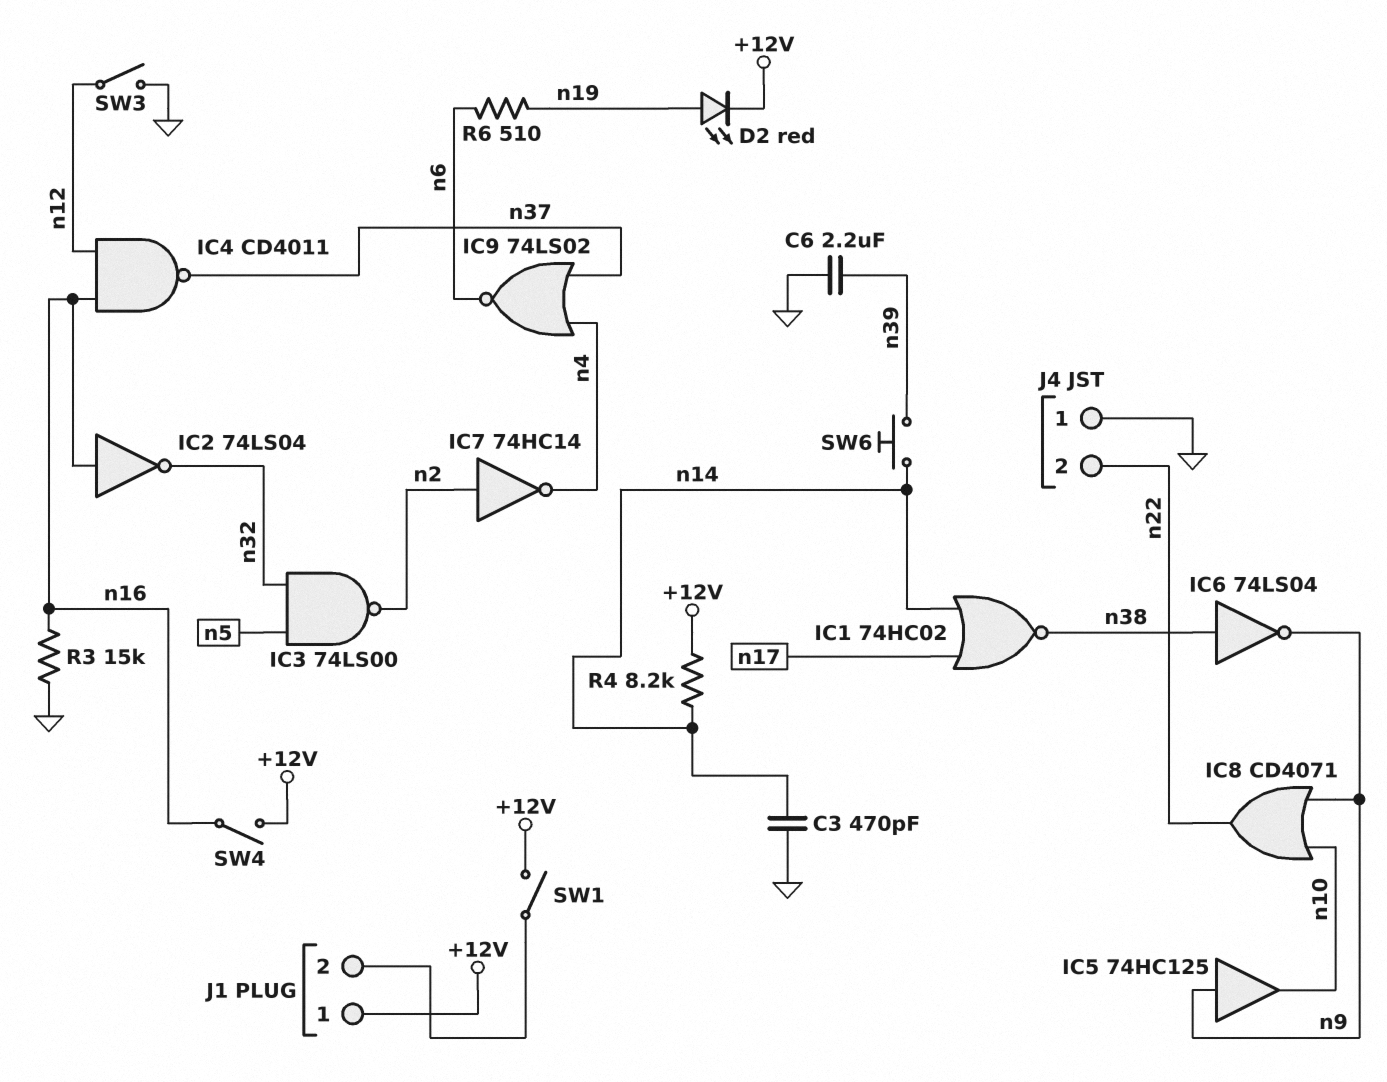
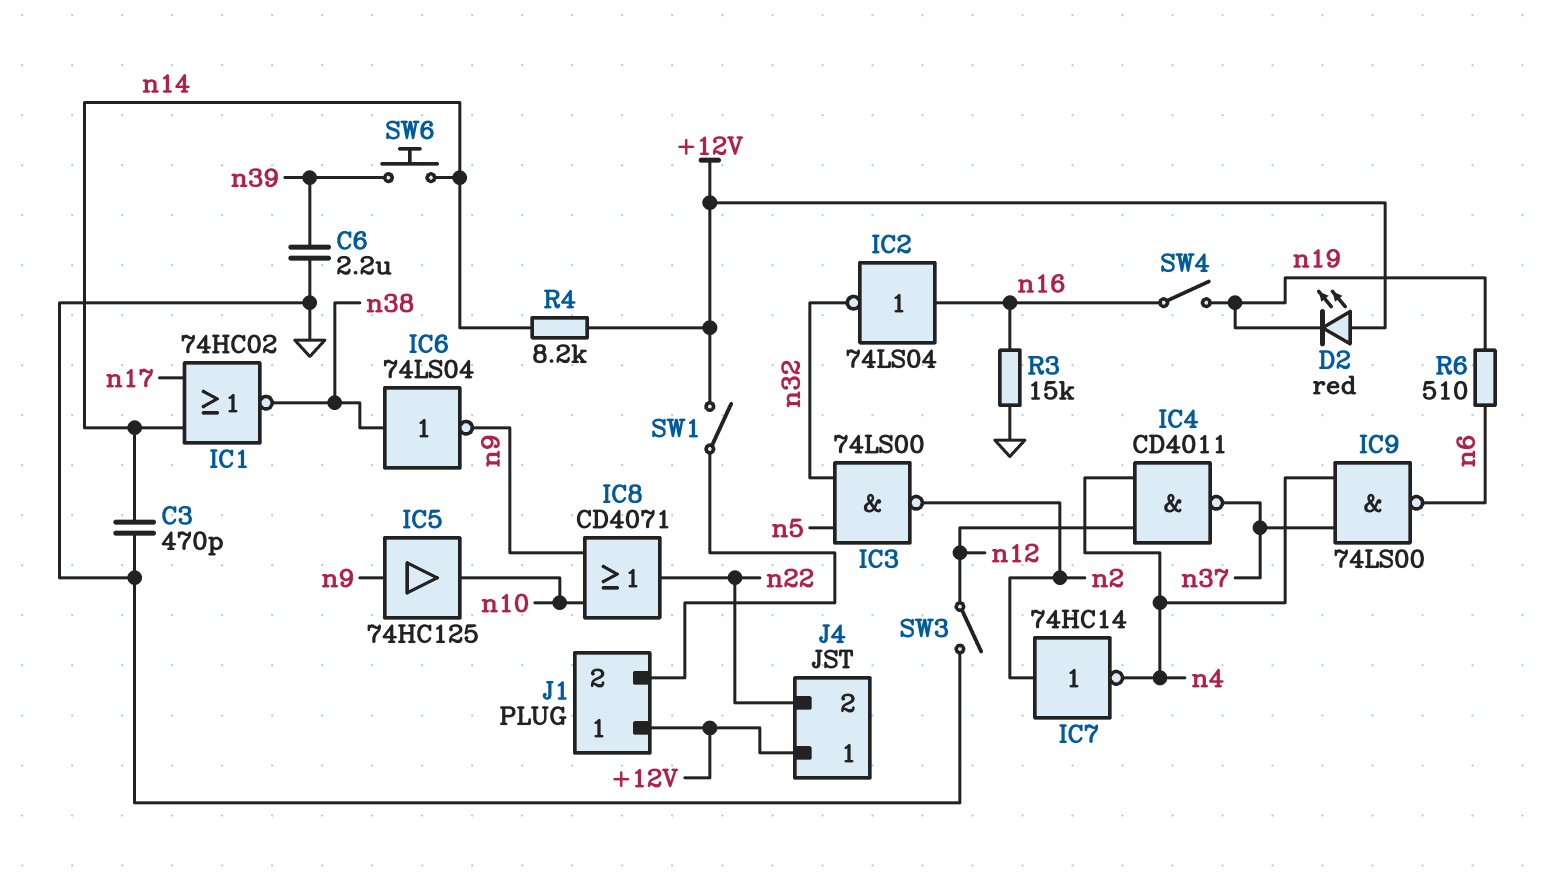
D2: LED red (A n19, K +12V) -> LED red (A +12V, K n19)
IC4: NAND CD4011 (in n12, in n16, out n37) -> NAND CD4011 (in n4, in n12, out n37)
IC9: NOR 74LS02 (in n4, in n37, out n6) -> NAND 74LS00 (in n4, in n37, out n6)
J4 pin 1: GND -> +12V
SW4: switch (+12V, n16) -> switch (n16, n19)

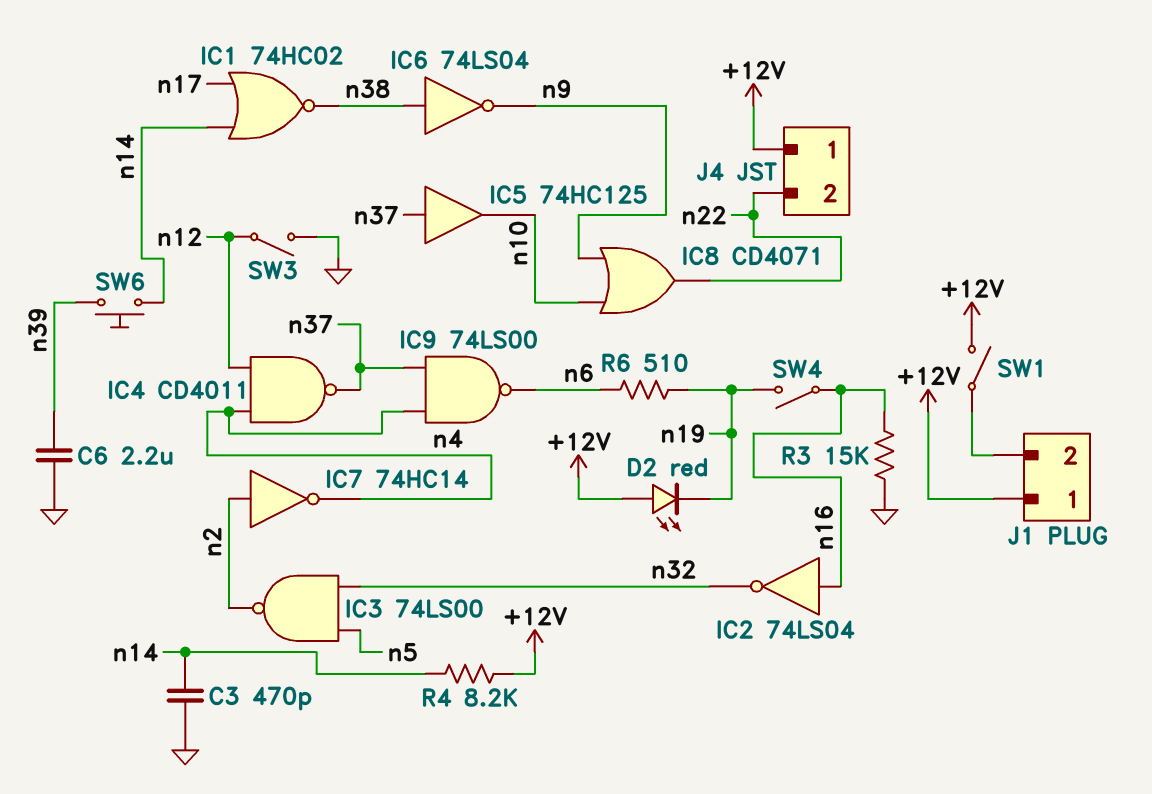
IC5: buffer 74HC125 (in n9, out n10) -> buffer 74HC125 (in n37, out n10)

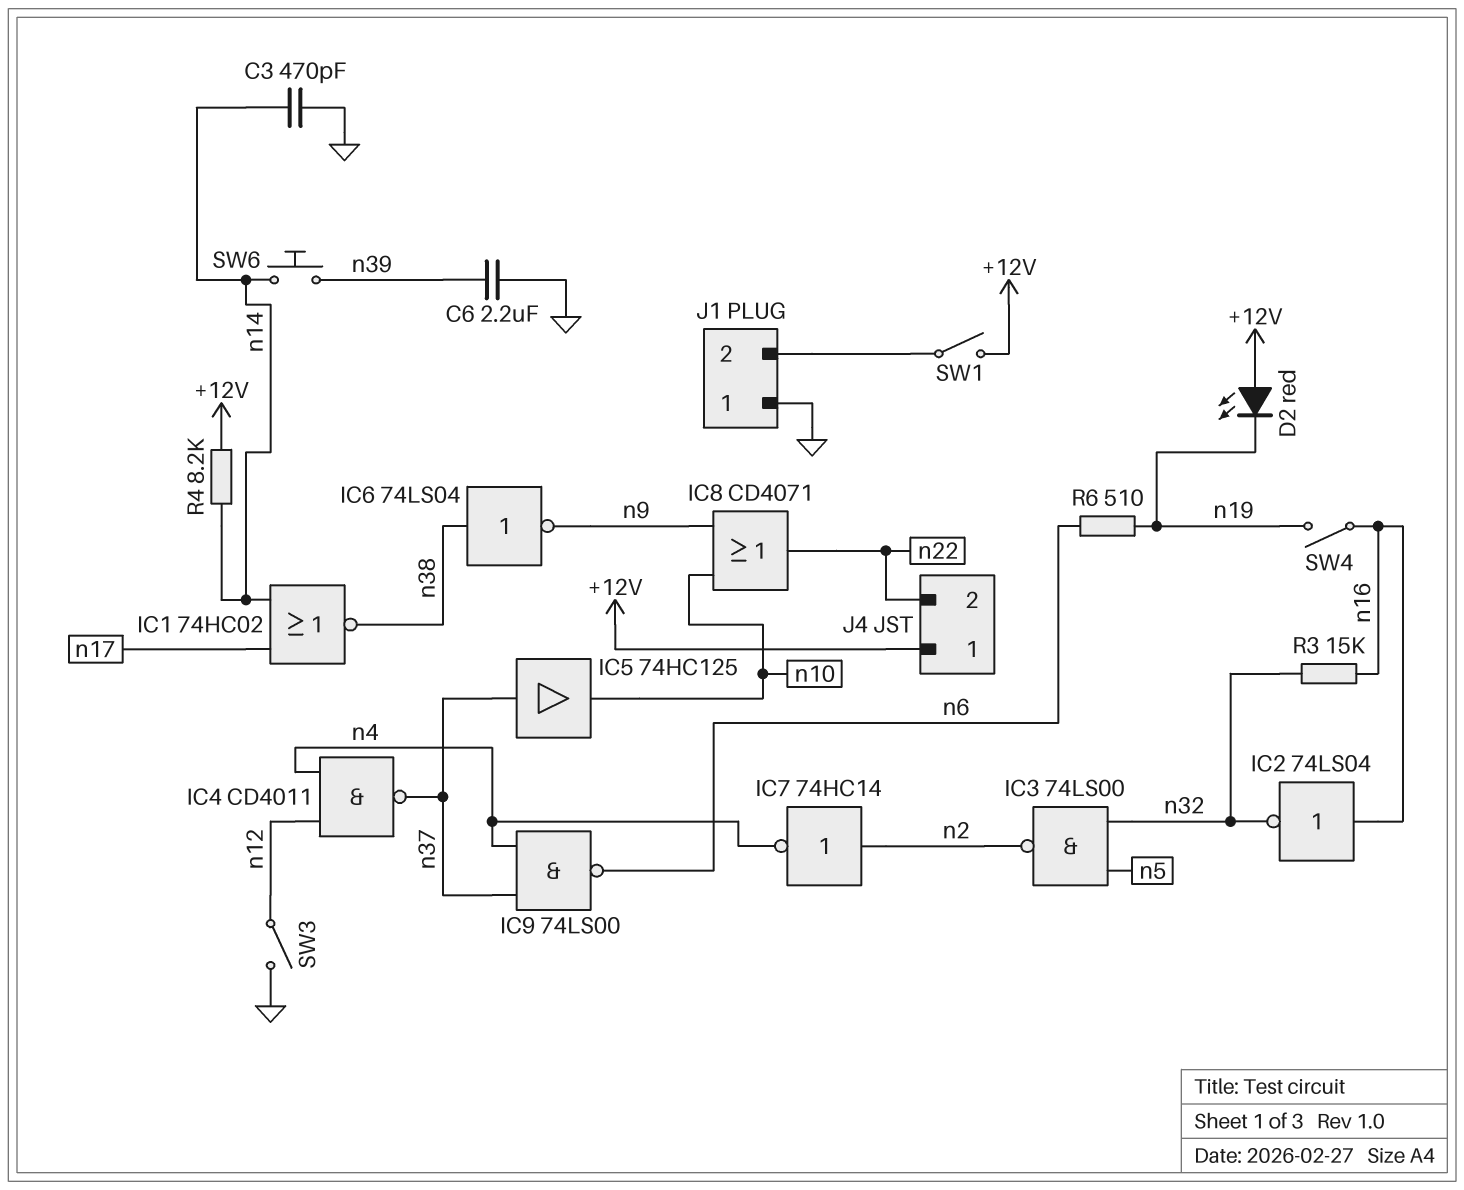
J1 pin 1: +12V -> GND
R3: 15k (GND, n16) -> 15k (n16, n32)

